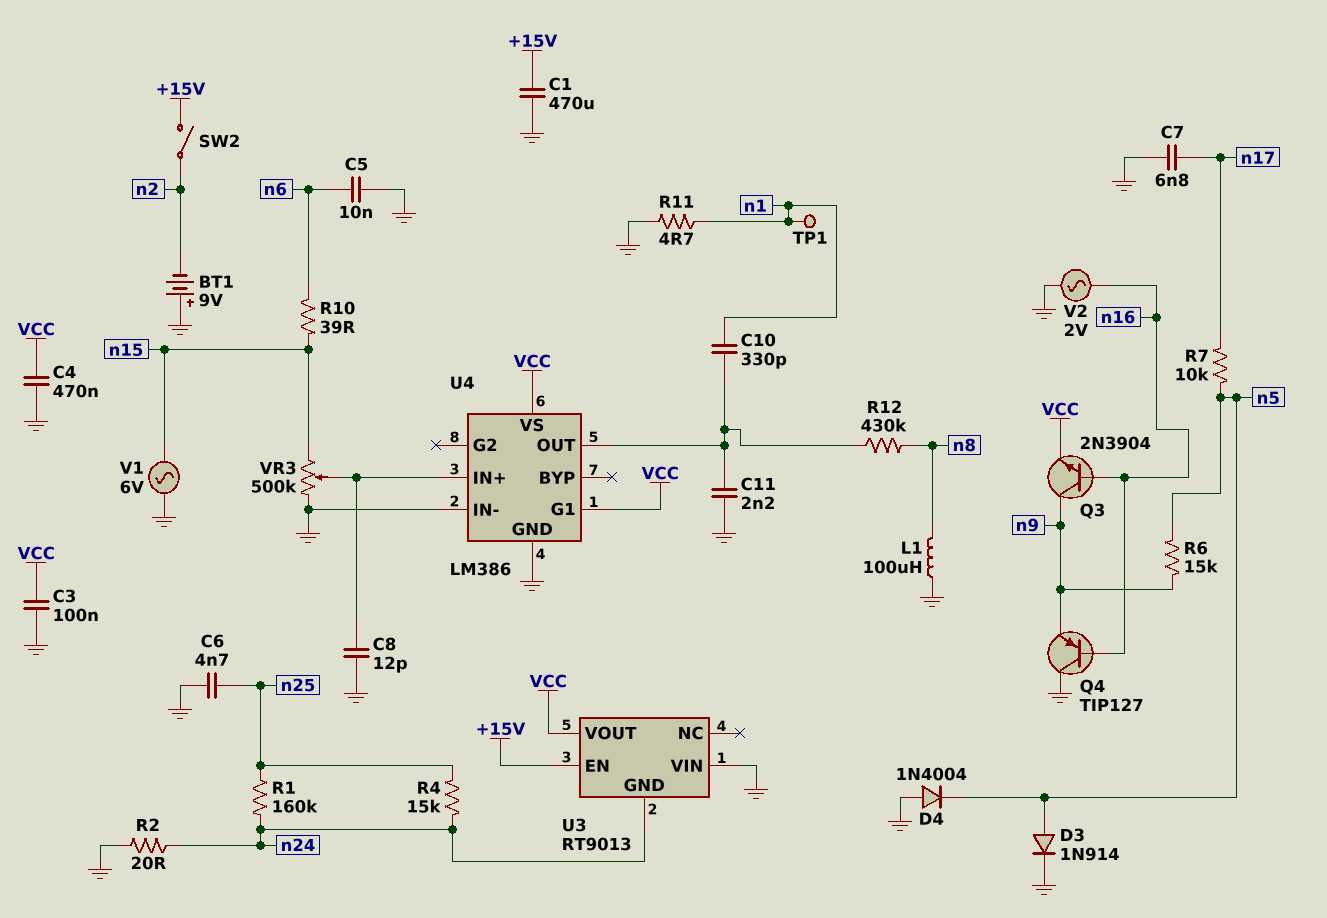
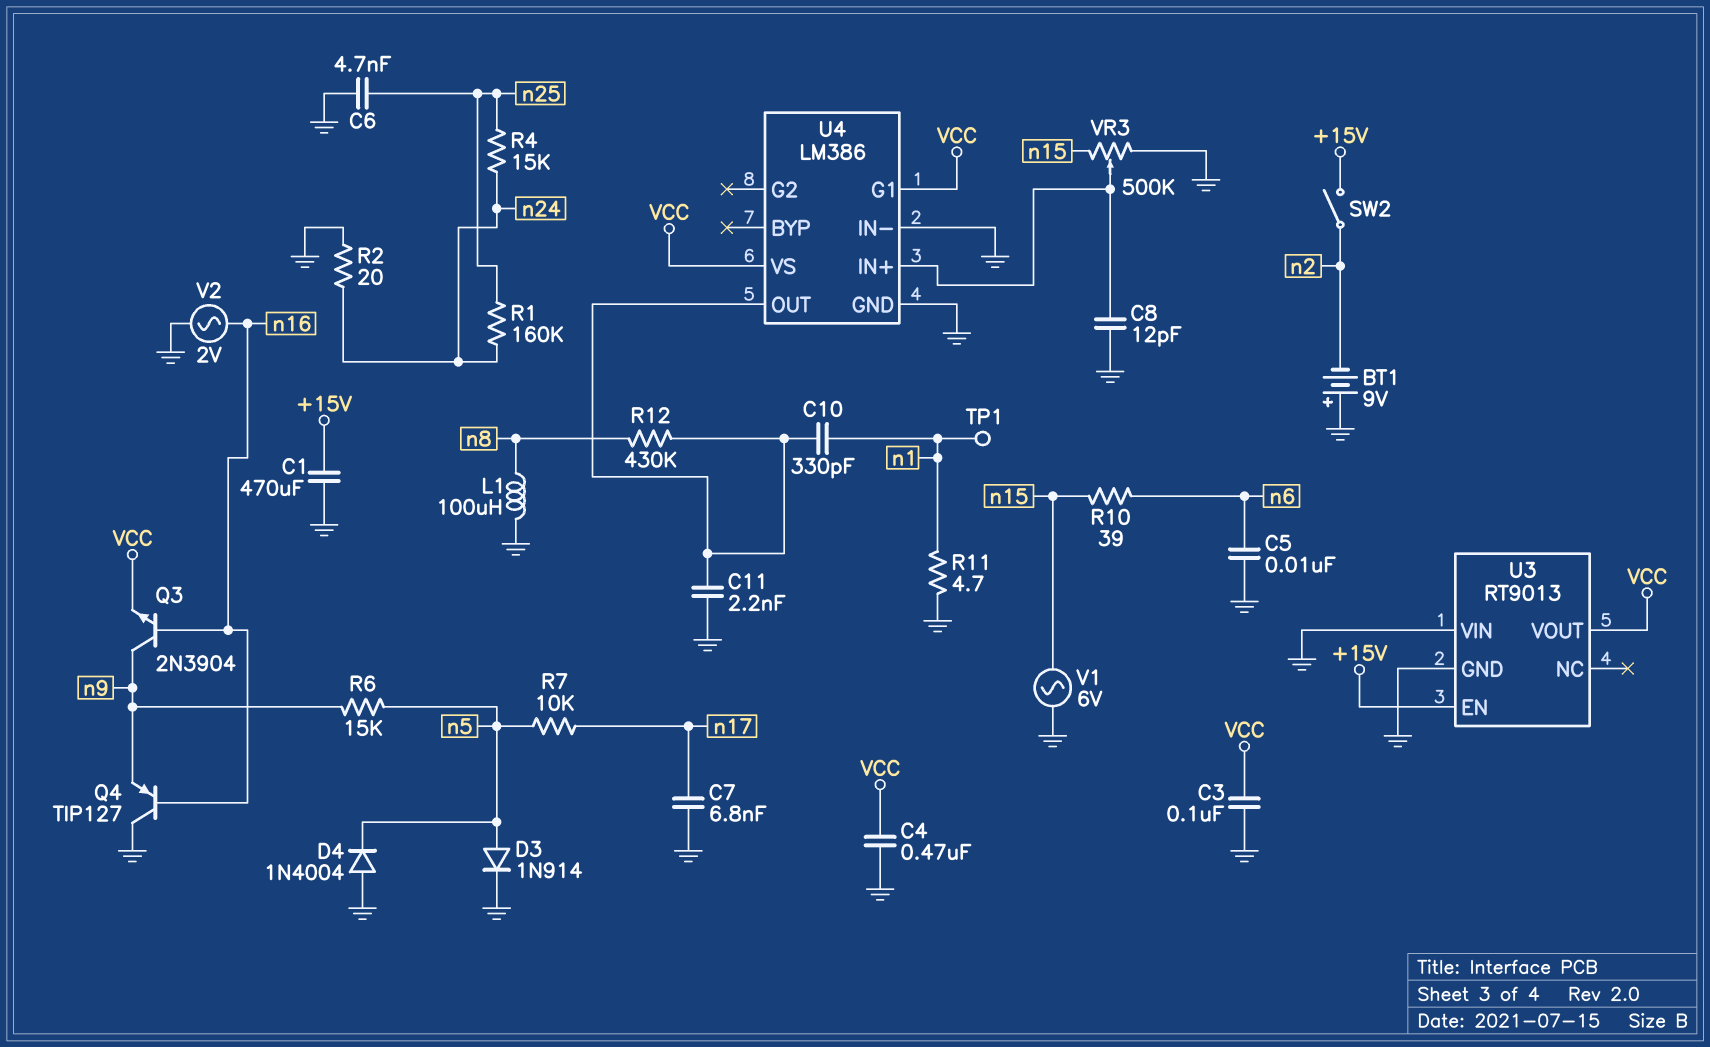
U3 pin GND: n24 -> GND

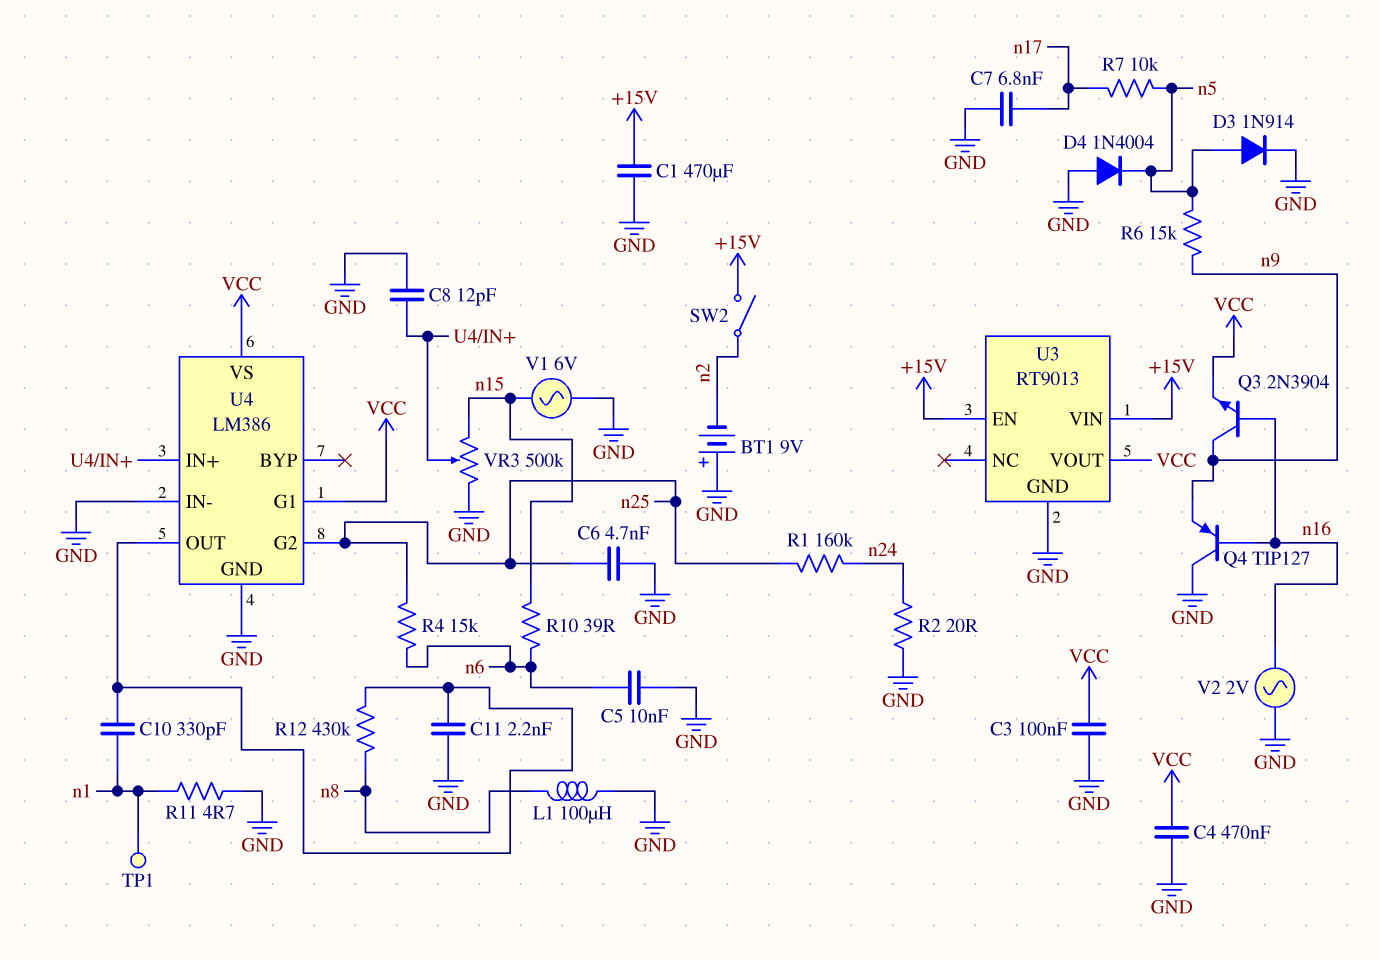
R4: 15k (n24, n25) -> 15k (n6, n25)
U3 pin VIN: GND -> +15V
U4 pin G2: none -> n25

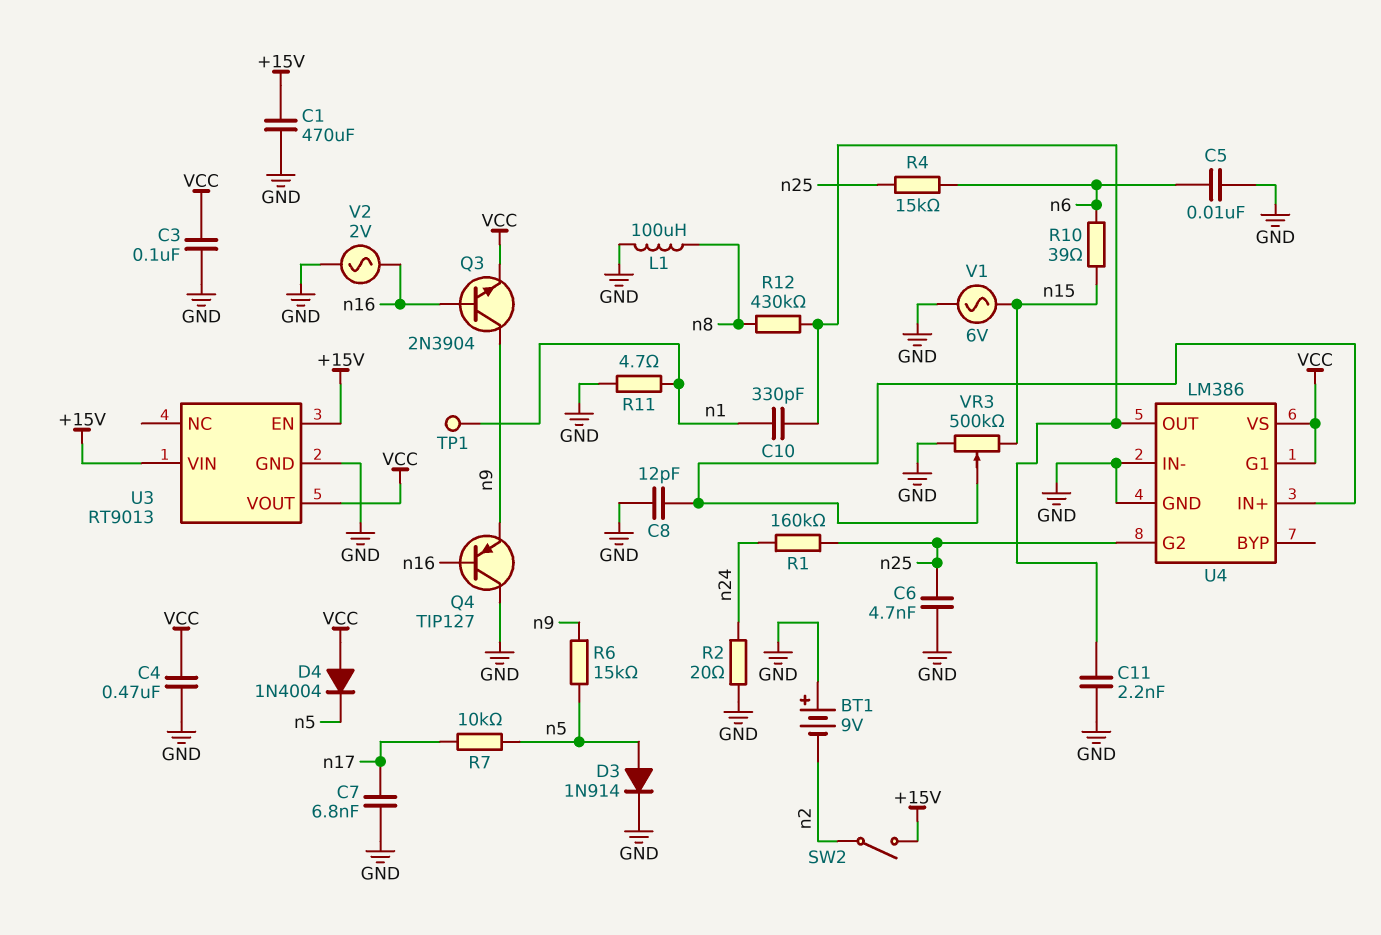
D4: diode 1N4004 (A GND, K n5) -> diode 1N4004 (A VCC, K n5)

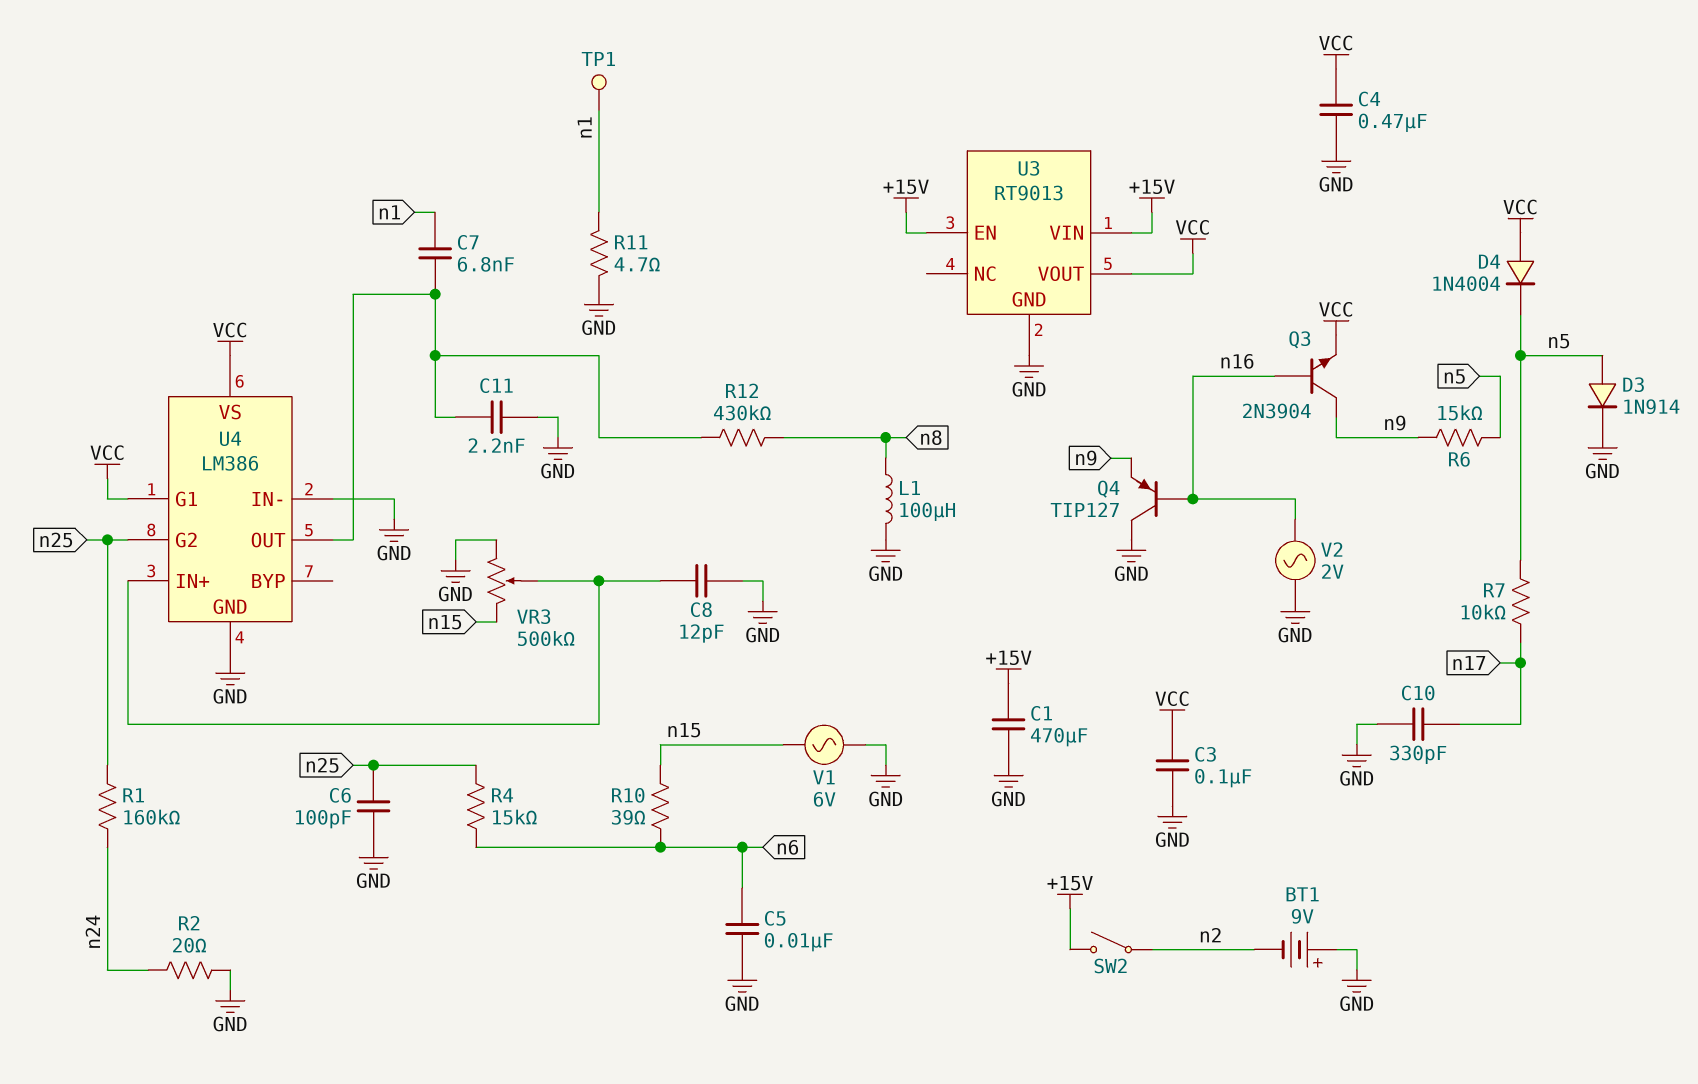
C6: 4.7nF (GND, n25) -> 100pF (GND, n25)
C7: 6.8nF (GND, n17) -> 6.8nF (U4/OUT, n1)
C10: 330pF (U4/OUT, n1) -> 330pF (GND, n17)

